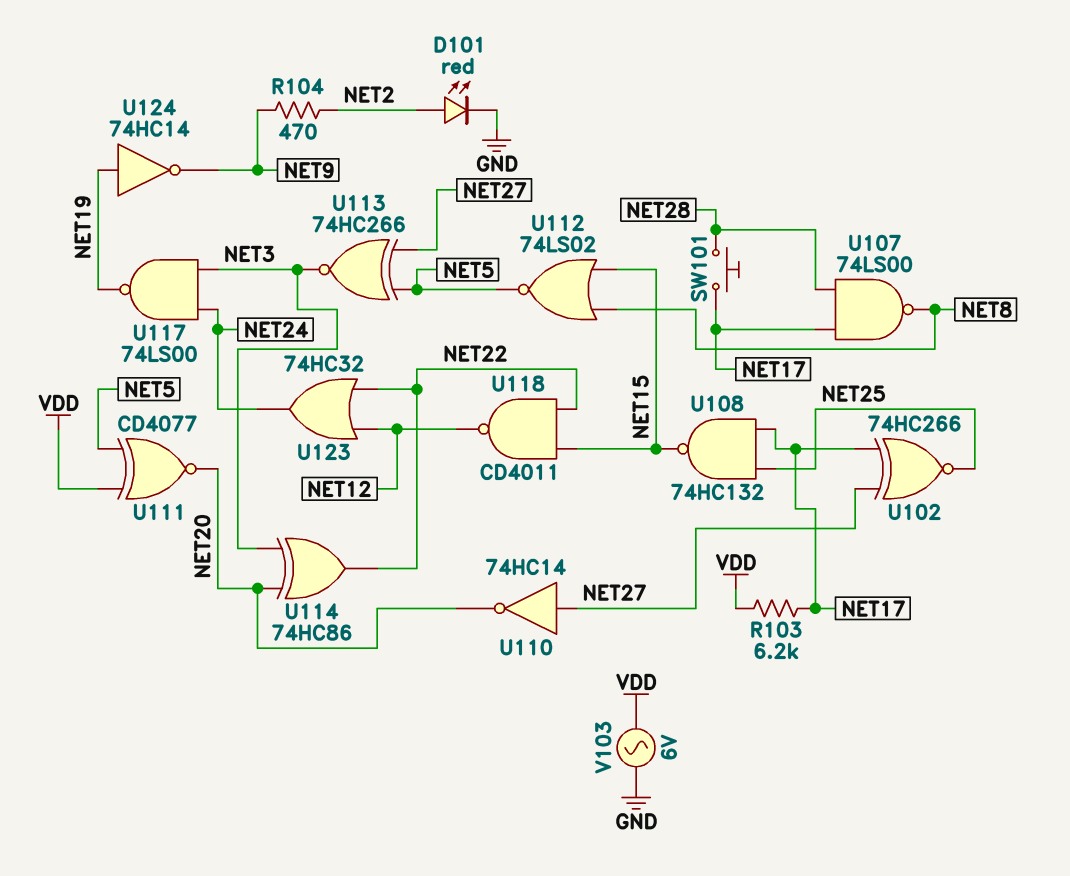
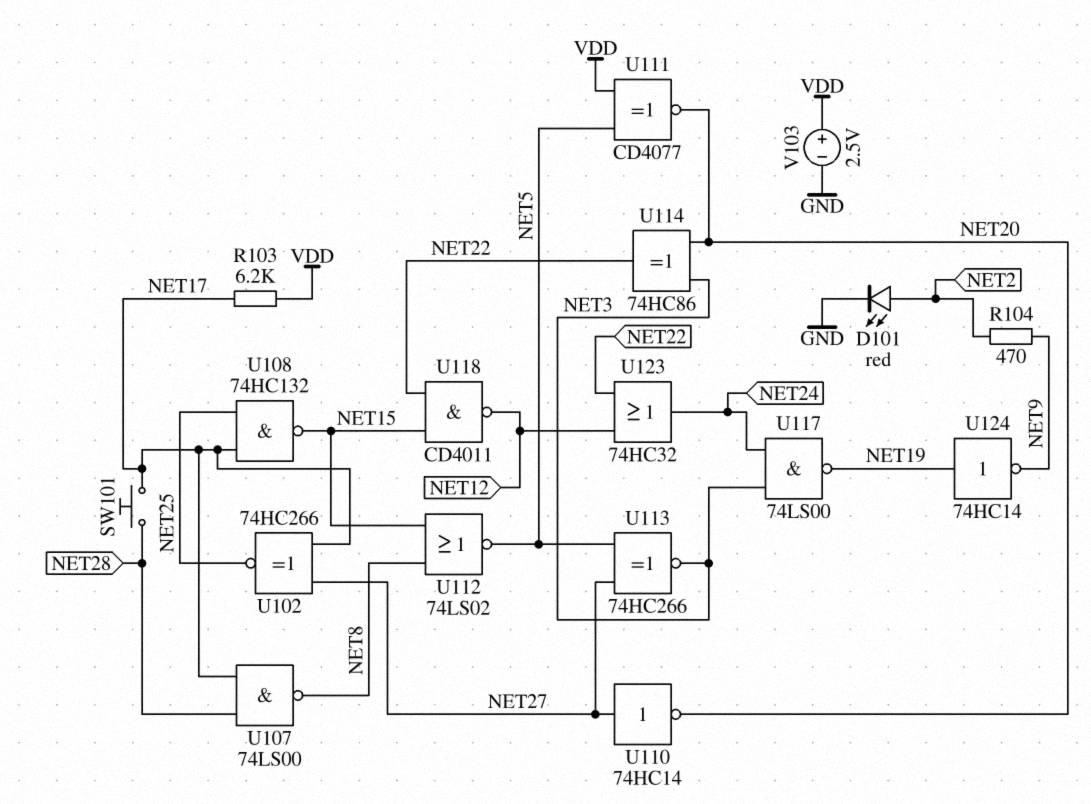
V103: AC 6V (GND, VDD) -> 2.5V (plus VDD, minus GND)

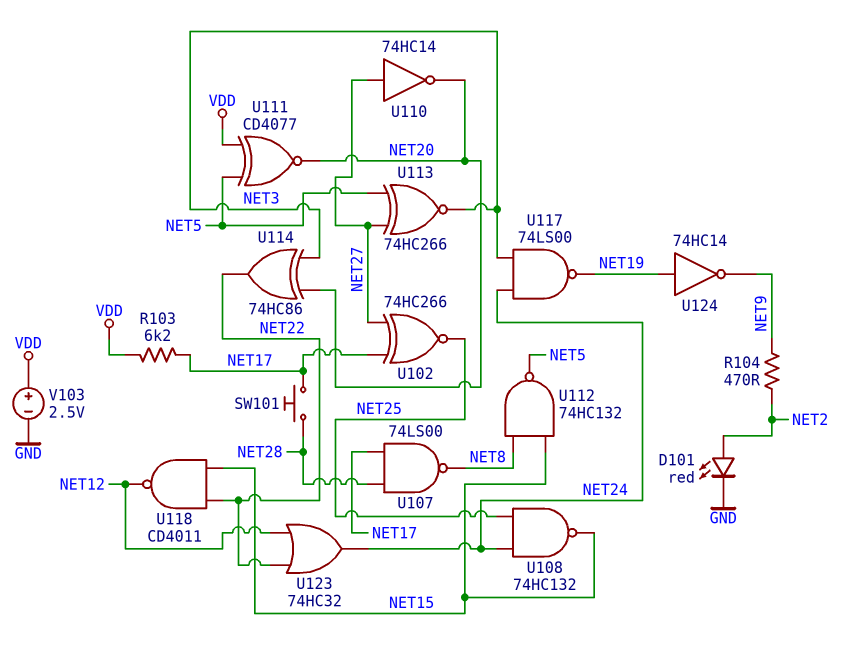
U108: NAND 74HC132 (in NET17, in NET25, out NET15) -> NAND 74HC132 (in NET24, in NET25, out NET15)
U112: NOR 74LS02 (in NET8, in NET15, out NET5) -> NAND 74HC132 (in NET8, in NET15, out NET5)

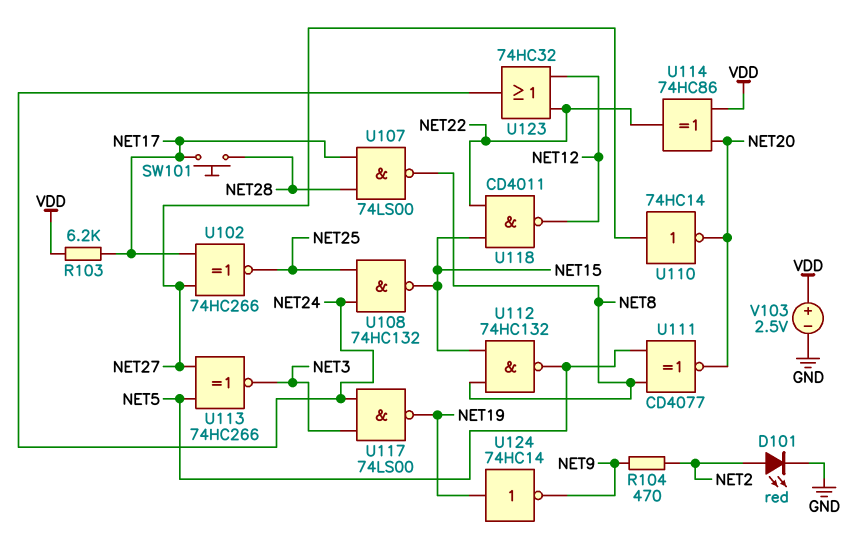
U111: XNOR CD4077 (in NET5, in VDD, out NET20) -> XNOR CD4077 (in NET5, in NET8, out NET20)
U114: XOR 74HC86 (in NET3, in NET20, out NET22) -> XOR 74HC86 (in NET20, in VDD, out NET22)

